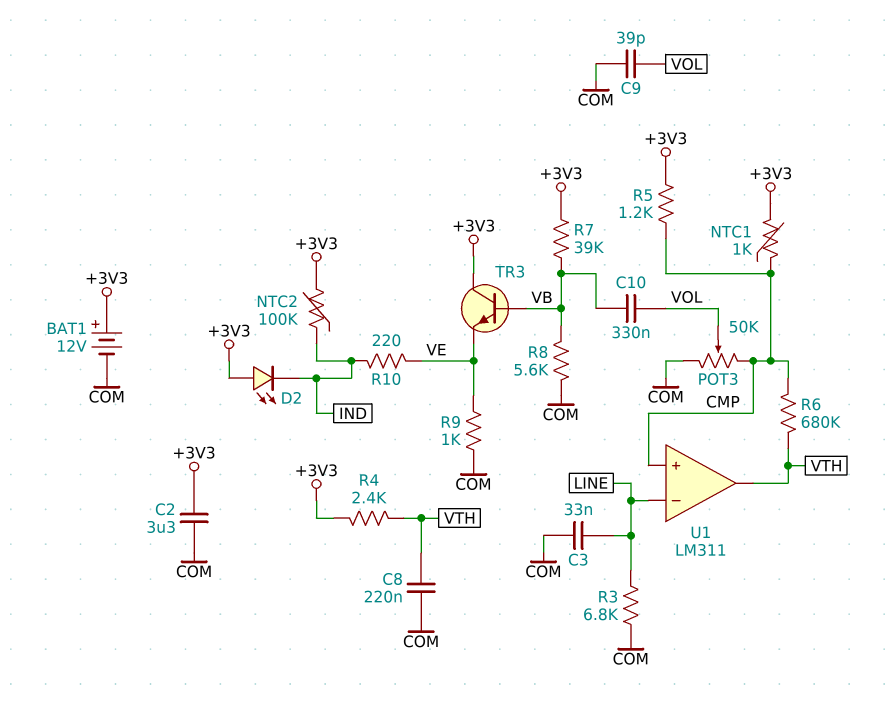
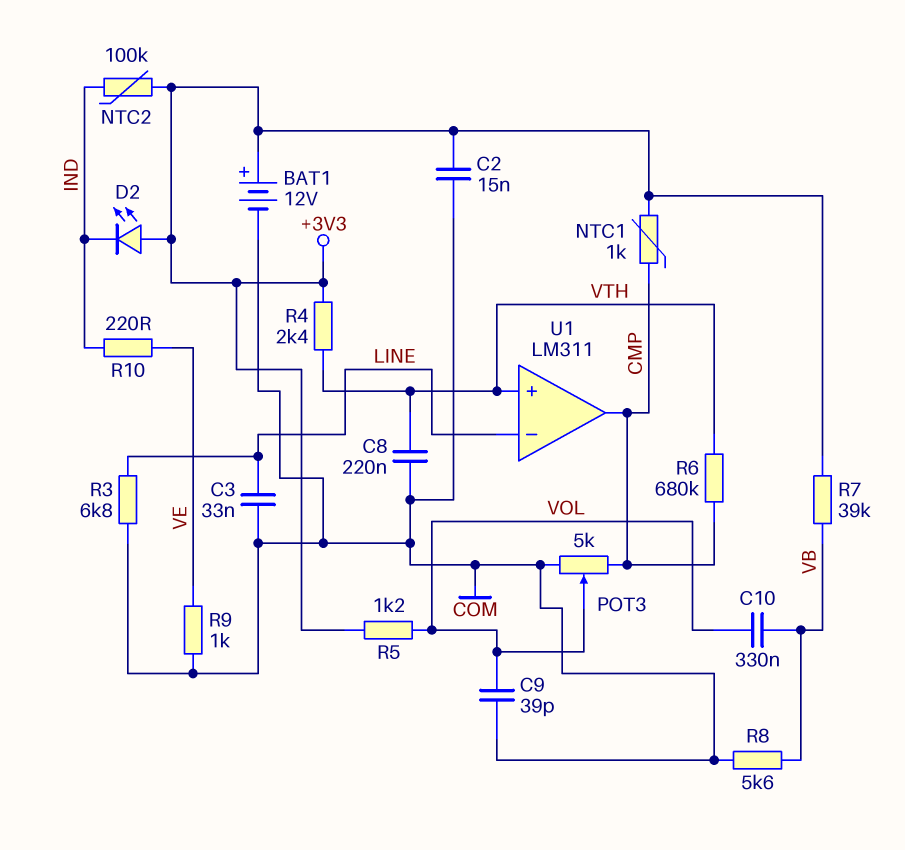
C2: 3.3uF (+3V3, COM) -> 15nF (+3V3, COM)
POT3: 50k (CMP, COM, wiper VOL) -> 5k (CMP, COM, wiper VOL)
R5: 1.2k (+3V3, CMP) -> 1.2k (+3V3, VOL)
TR3: NPN (B VB, C +3V3, E VE) -> none
U1 pin in+: CMP -> VTH
U1 pin out: VTH -> CMP

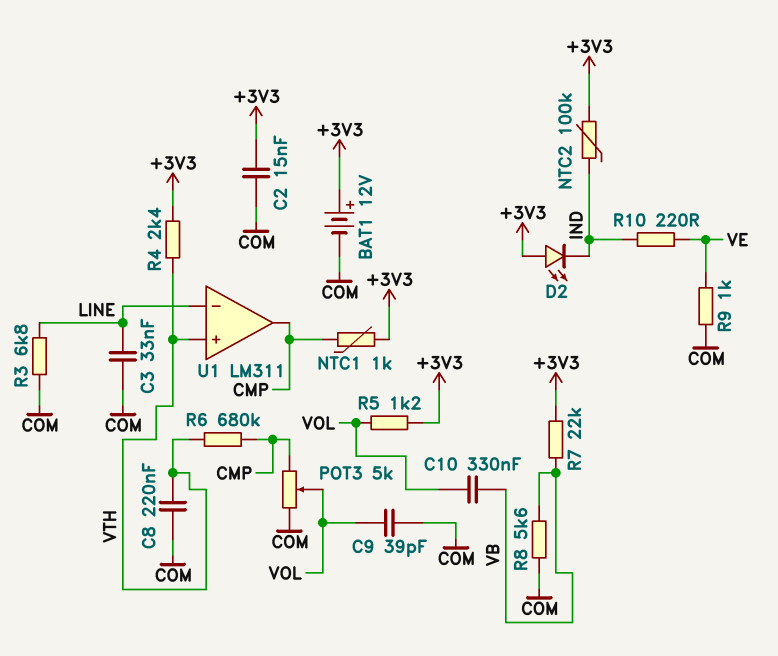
R7: 39k (+3V3, VB) -> 22k (+3V3, VB)

